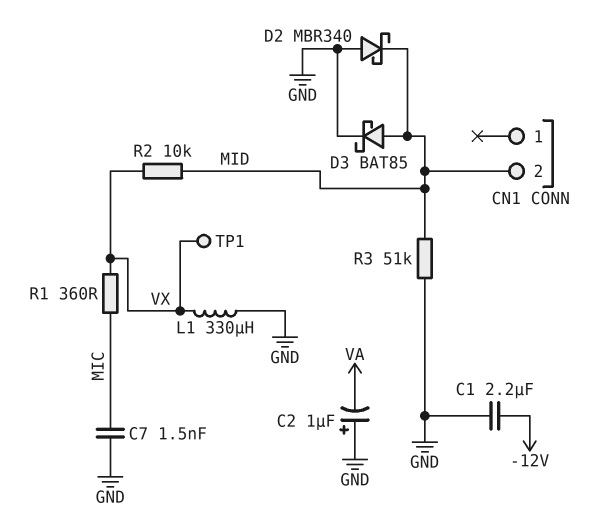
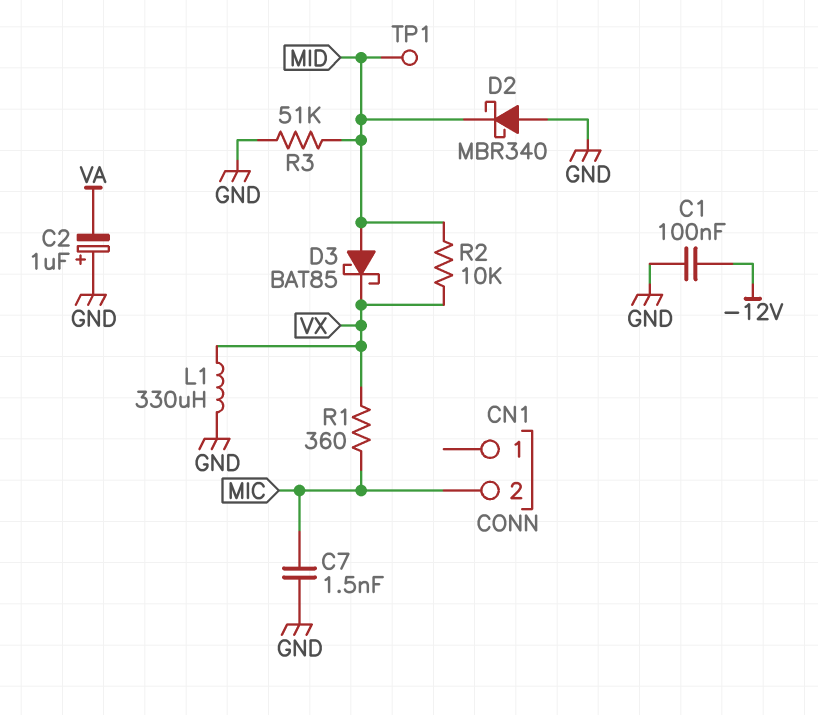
C1: 2.2uF (-12V, GND) -> 100nF (-12V, GND)
CN1 pin 2: MID -> MIC
D3: schottky BAT85 (A MID, K GND) -> schottky BAT85 (A MID, K VX)
TP1: test point (VX) -> test point (MID)

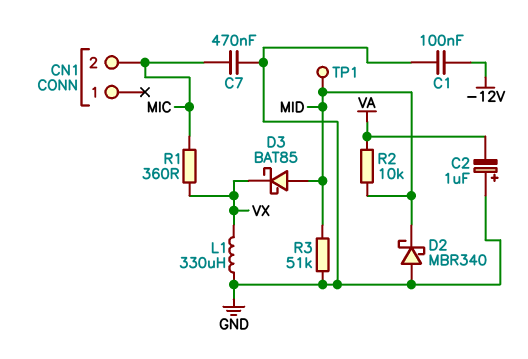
C7: 1.5nF (GND, MIC) -> 470nF (GND, MIC)
R2: 10k (MID, VX) -> 10k (MID, VA)

